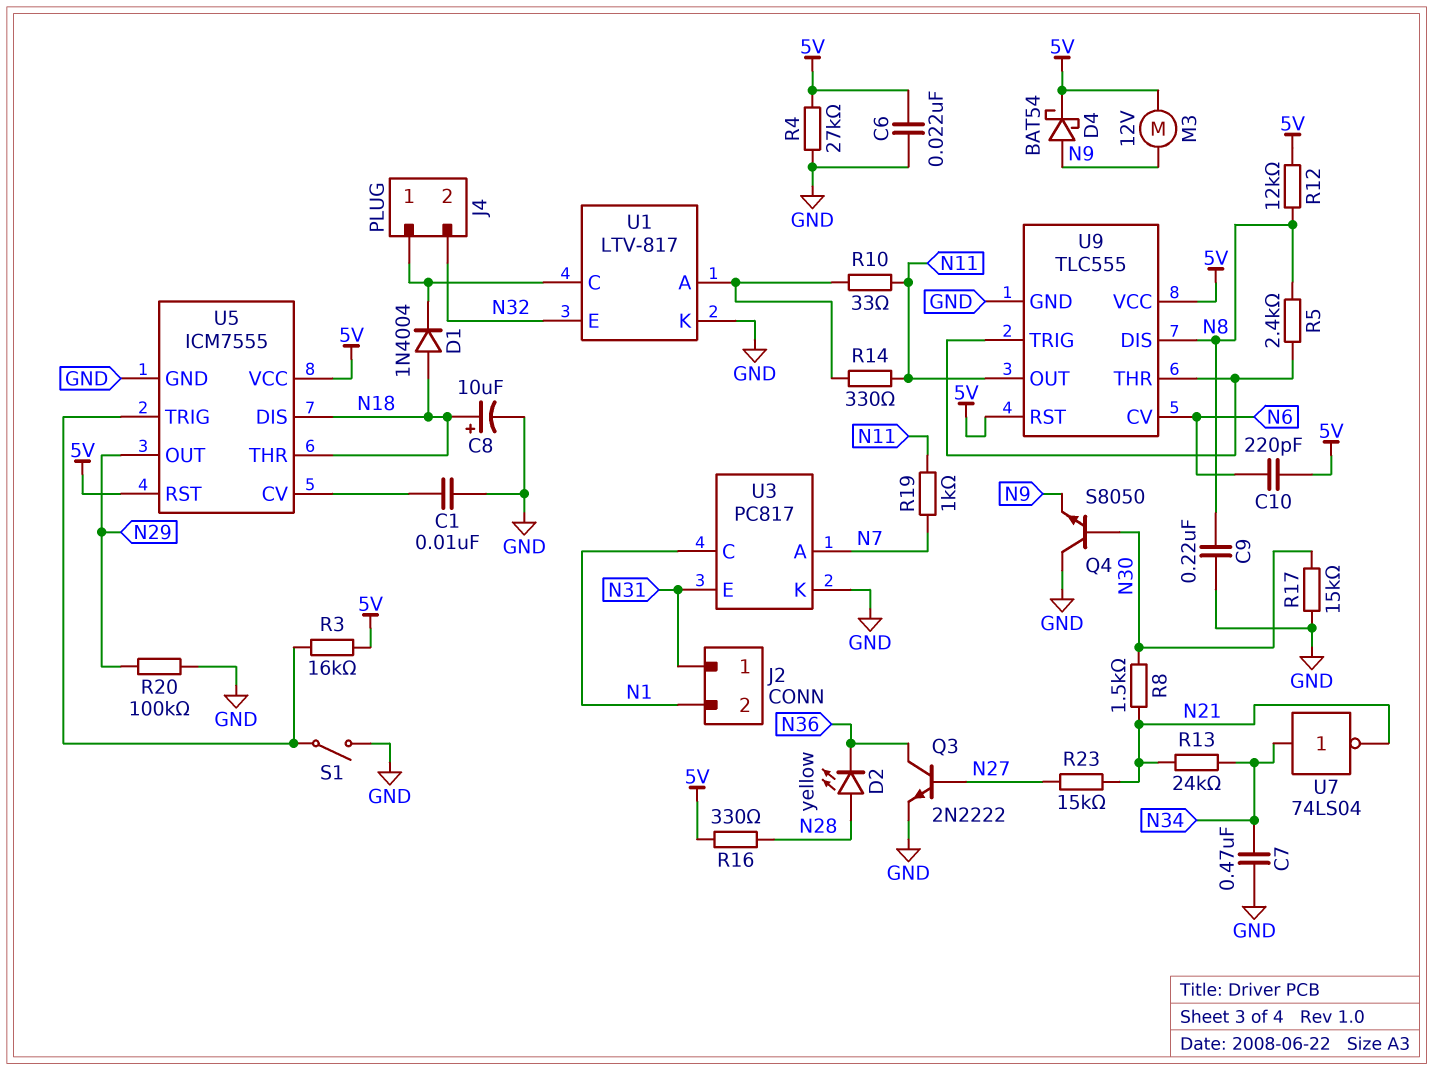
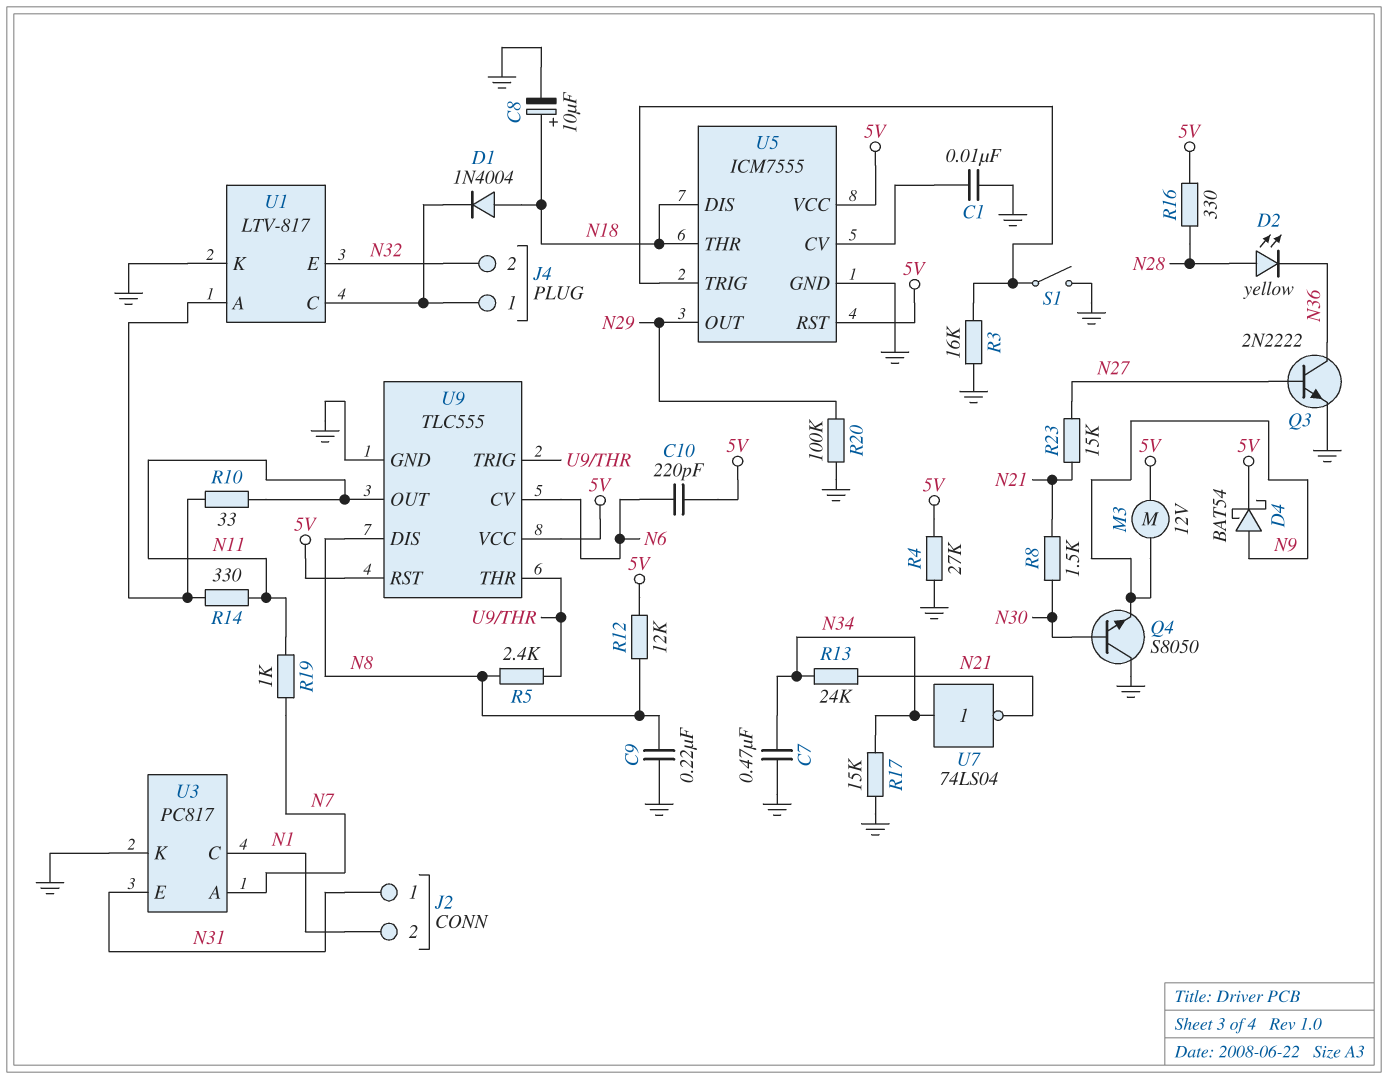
C6: 22nF (5V, GND) -> none
R3: 16k (5V, U5/TRIG) -> 16k (GND, U5/TRIG)
R17: 15k (GND, N30) -> 15k (GND, N34)

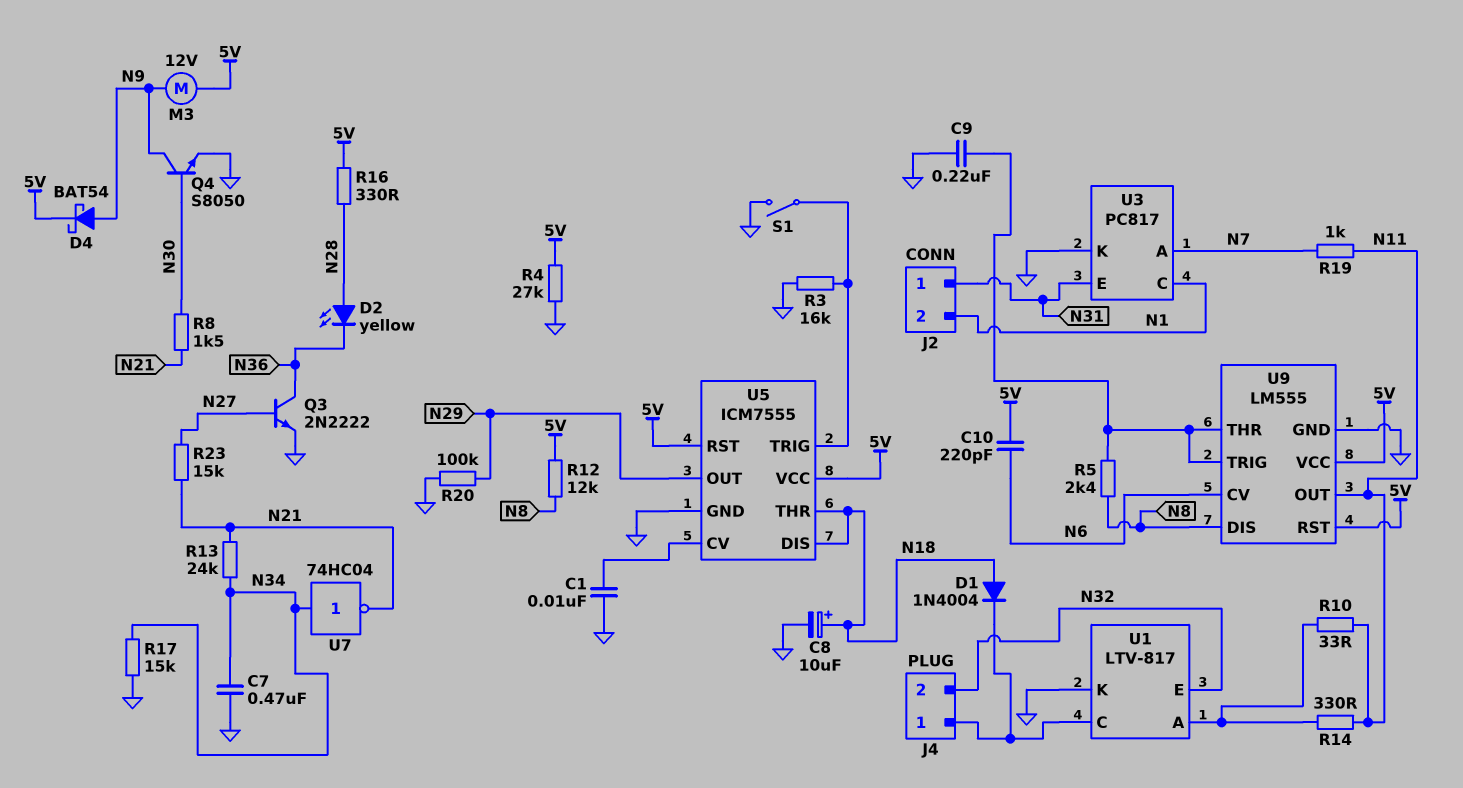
C9: 220nF (GND, N8) -> 220nF (GND, U9/THR)
Q4: NPN S8050 (B N30, C GND, E N9) -> NPN S8050 (B N30, C N9, E GND)
U7: NOT 74LS04 (in N34, out N21) -> NOT 74HC04 (in N34, out N21)
U9: TLC555 -> LM555

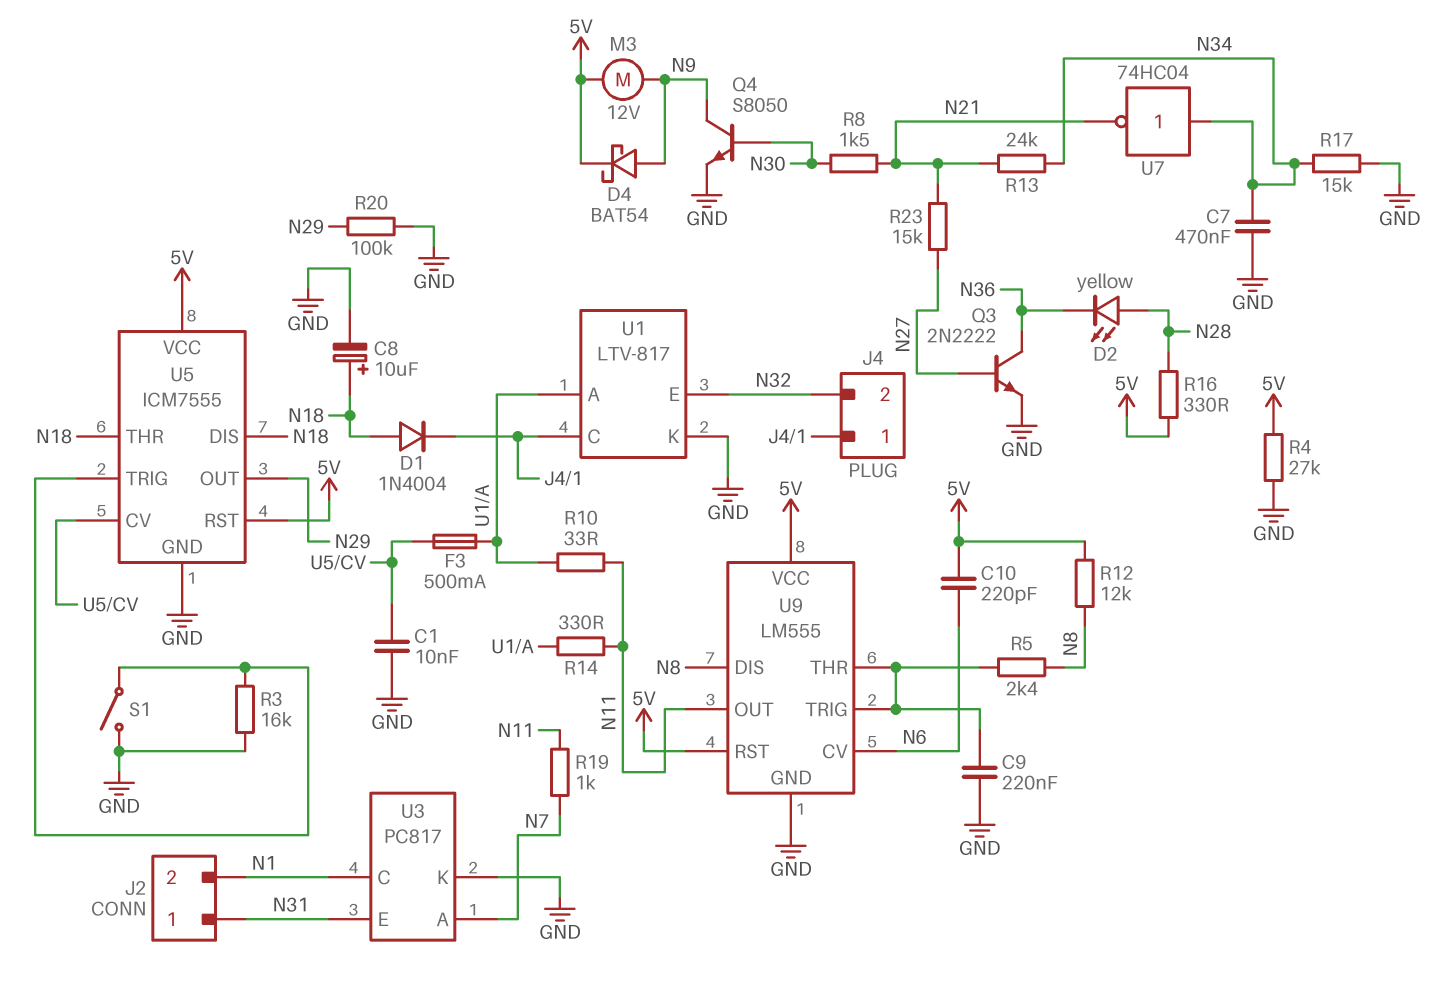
F3: none -> 500mA (U1/A, U5/CV)

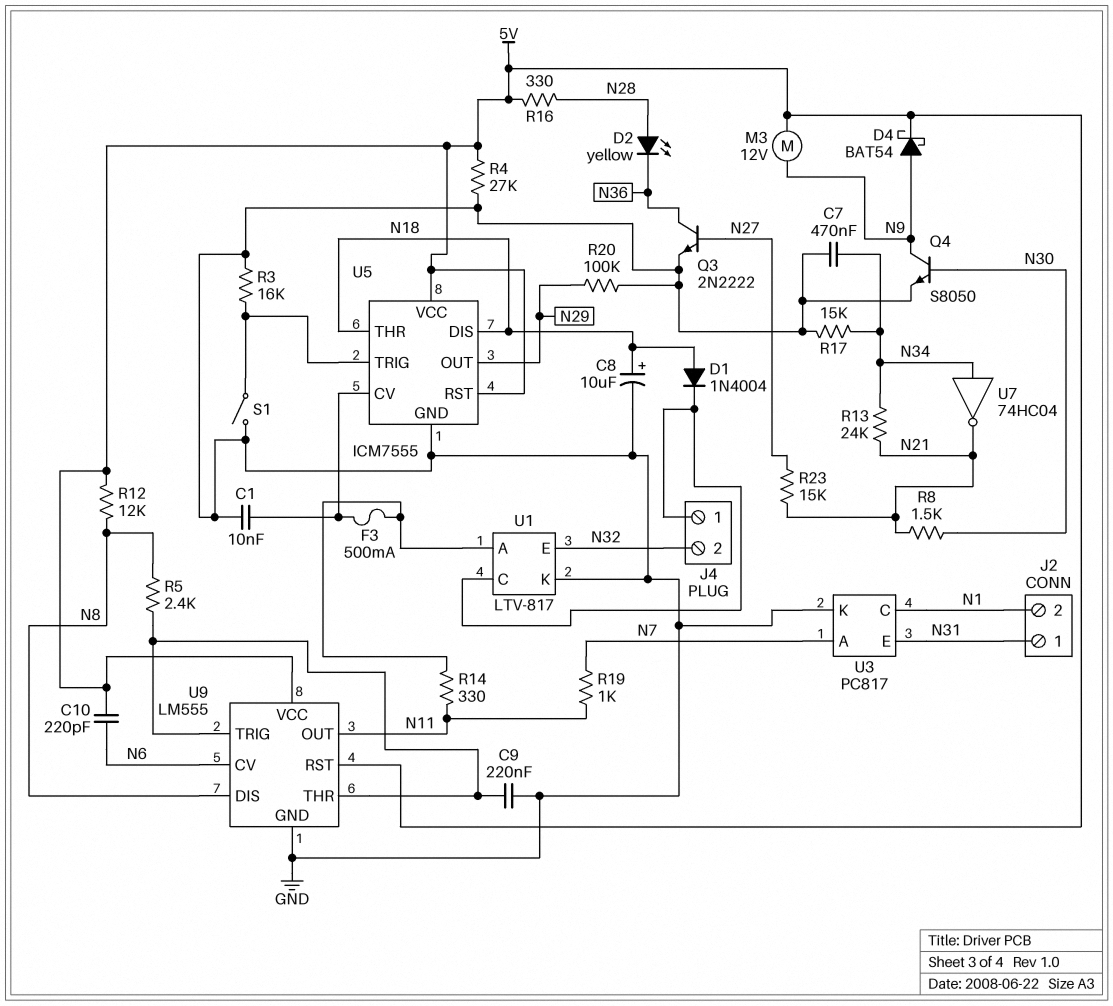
R10: 33 (N11, U1/A) -> none

